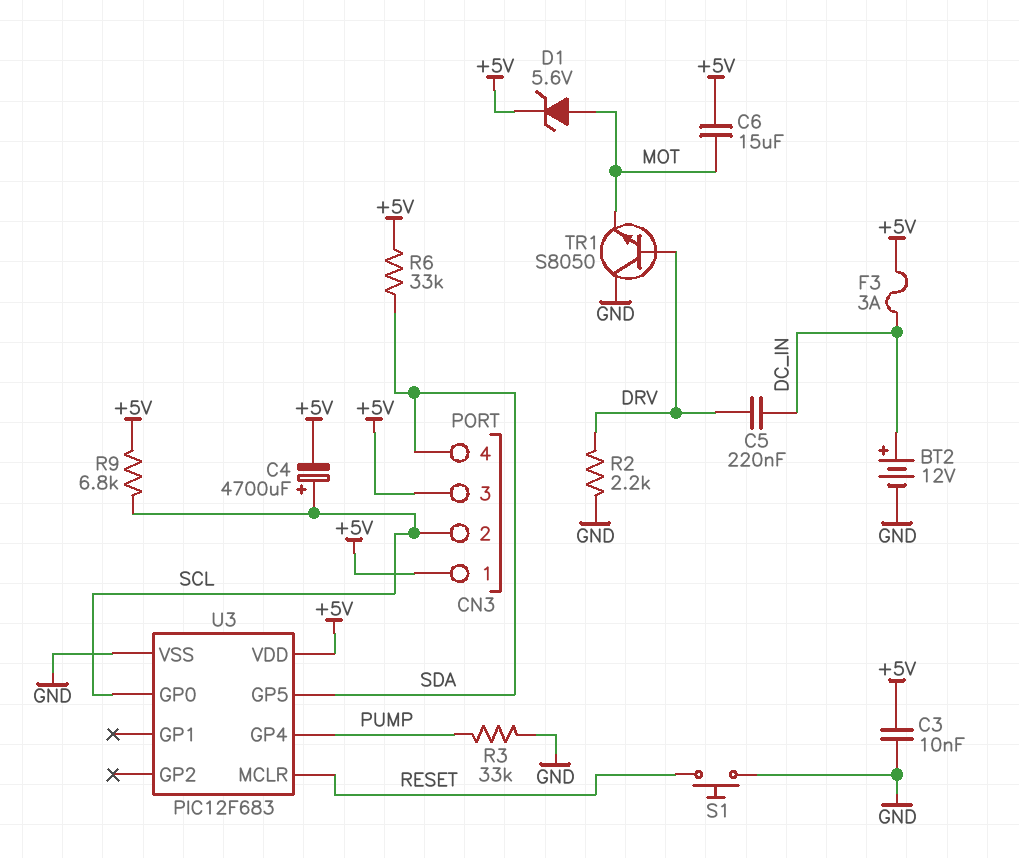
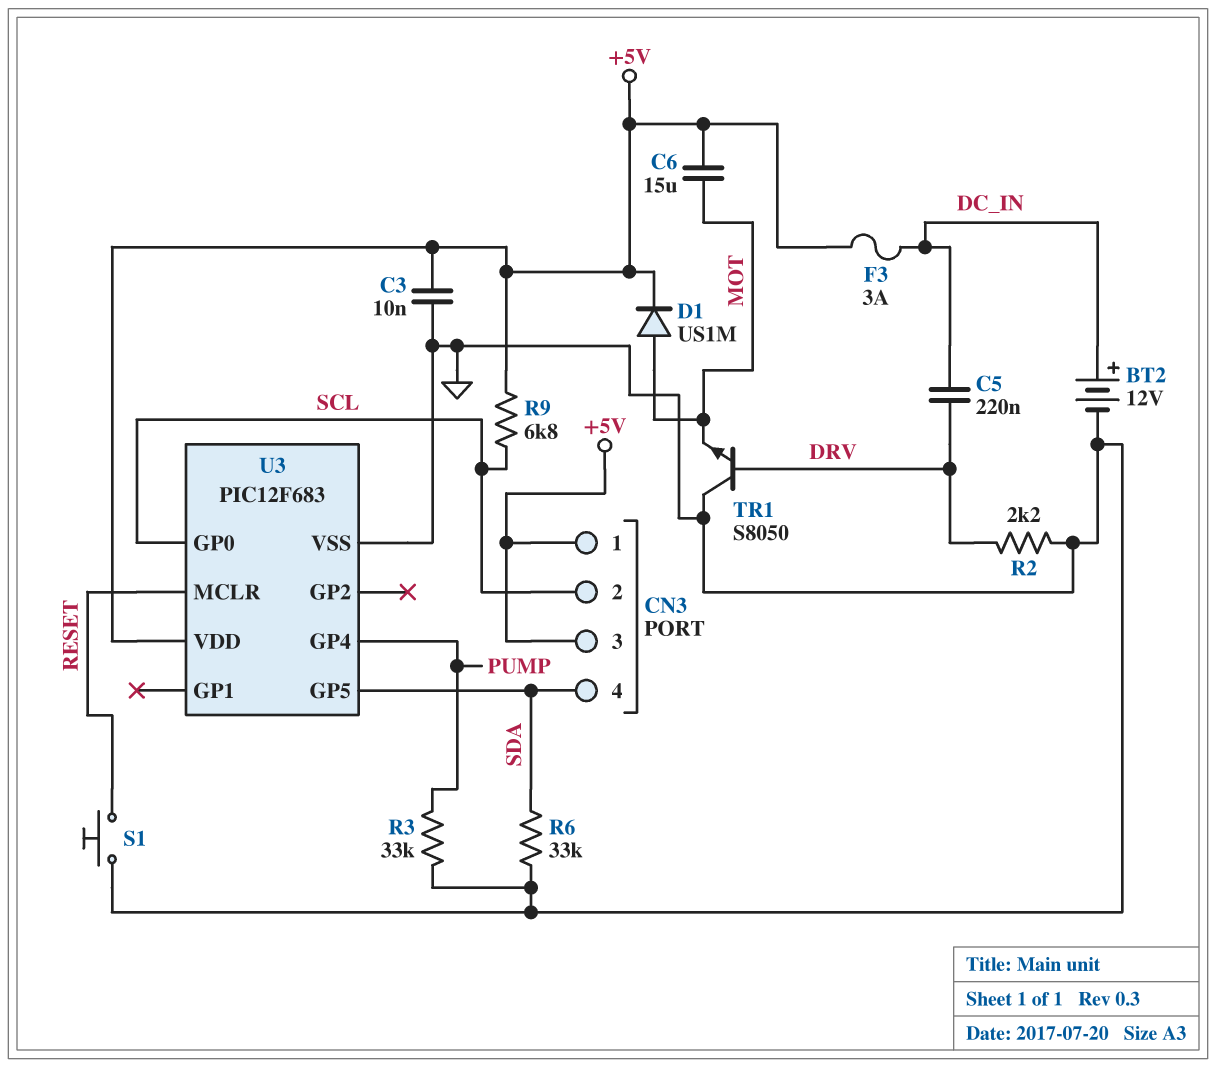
C4: 4700uF (plus SCL, minus +5V) -> none
D1: zener 5.6V (A MOT, K +5V) -> diode US1M (A MOT, K +5V)
R6: 33k (+5V, SDA) -> 33k (GND, SDA)

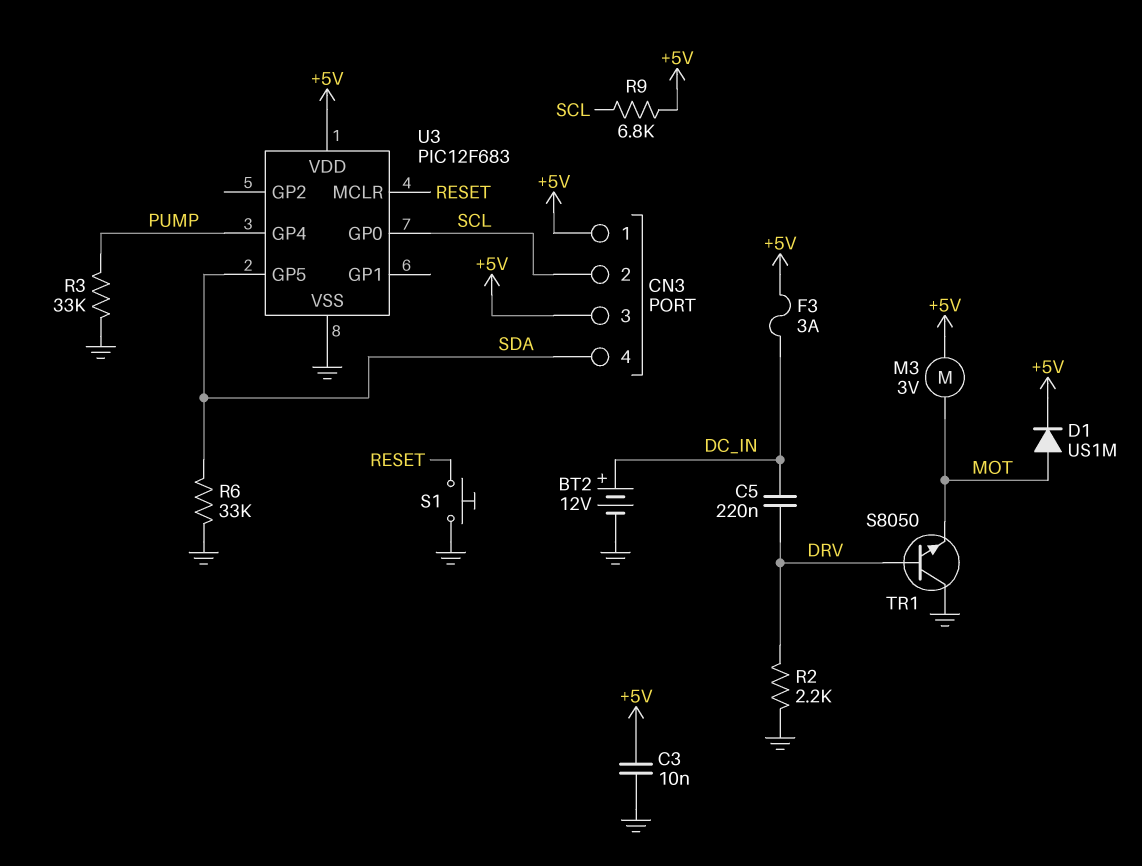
C6: 15uF (+5V, MOT) -> none
M3: none -> motor 3V (+5V, MOT)

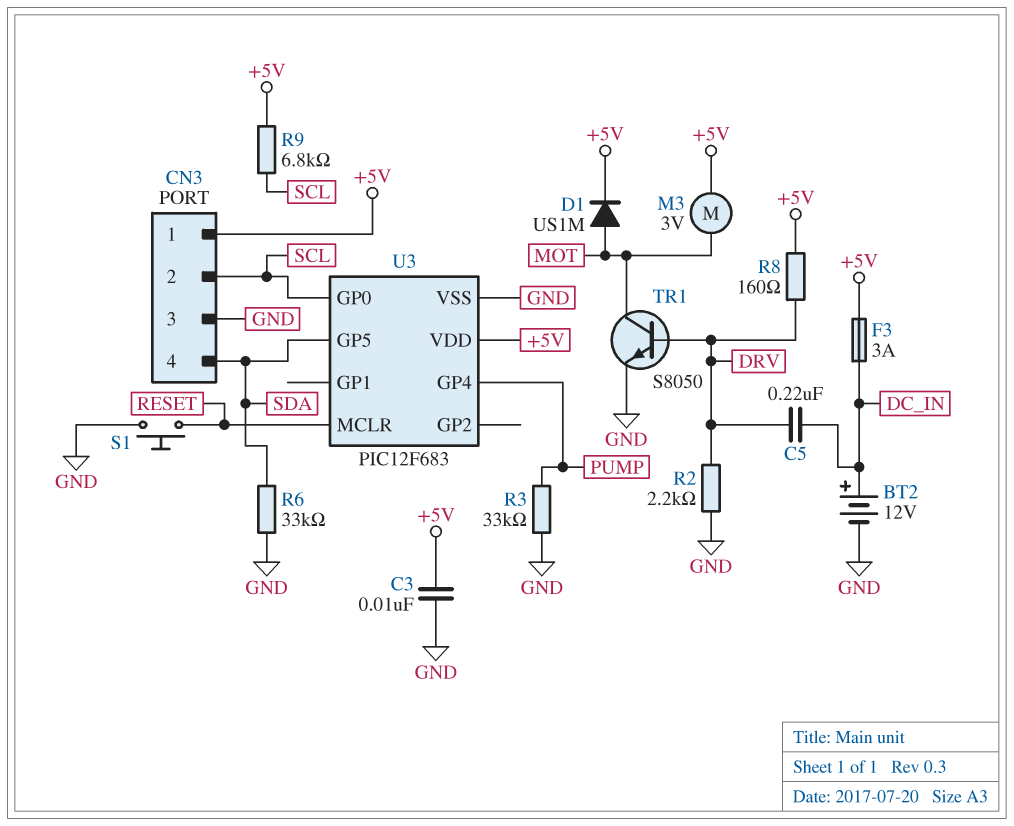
CN3 pin 3: +5V -> GND
R8: none -> 160 (+5V, DRV)
TR1: NPN S8050 (B DRV, C GND, E MOT) -> NPN S8050 (B DRV, C MOT, E GND)

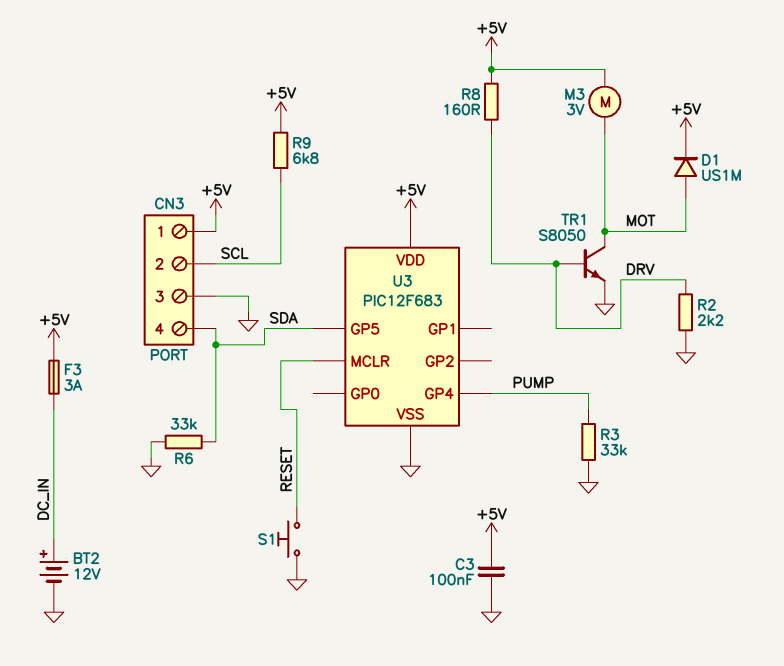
C3: 10nF (+5V, GND) -> 100nF (+5V, GND)
C5: 220nF (DC_IN, DRV) -> none
U3 pin GP0: SCL -> none

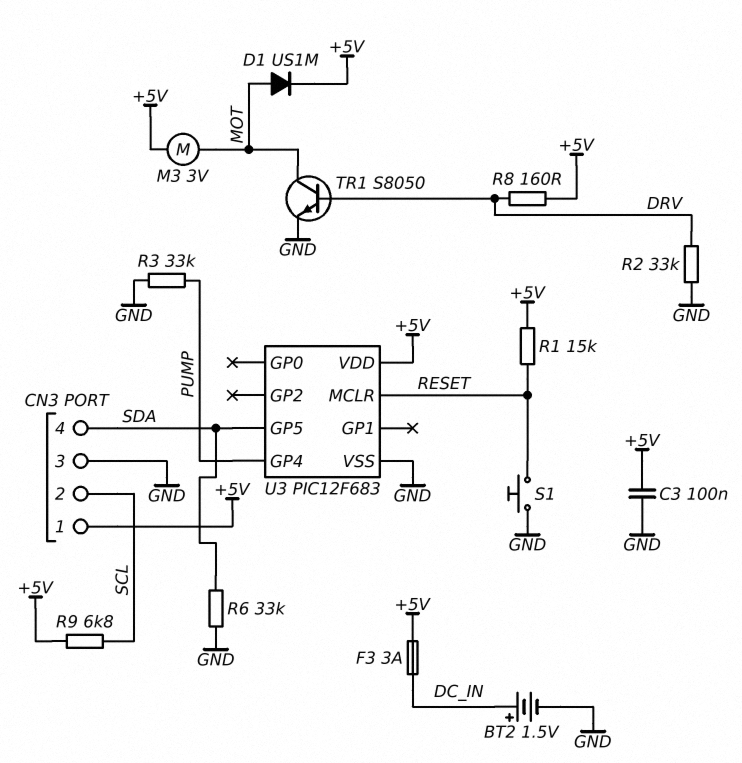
BT2: 12V (plus DC_IN, minus GND) -> 1.5V (plus DC_IN, minus GND)
R1: none -> 15k (+5V, RESET)
R2: 2.2k (DRV, GND) -> 33k (DRV, GND)

